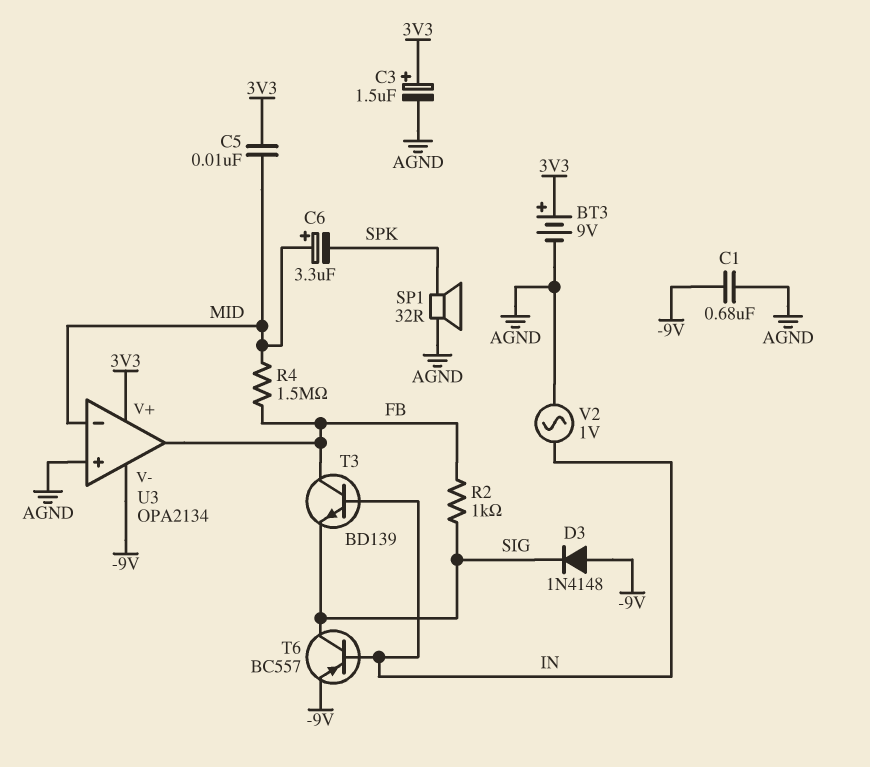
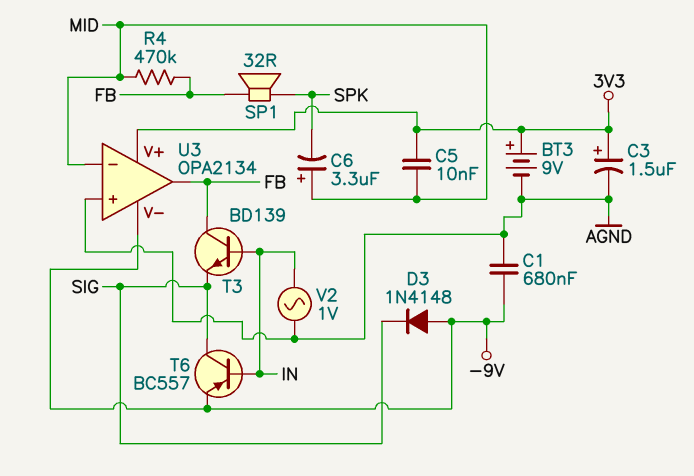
R2: 1k (FB, SIG) -> none
R4: 1.5M (FB, MID) -> 470k (FB, MID)
SP1: speaker 32R (AGND, SPK) -> speaker 32R (FB, SPK)

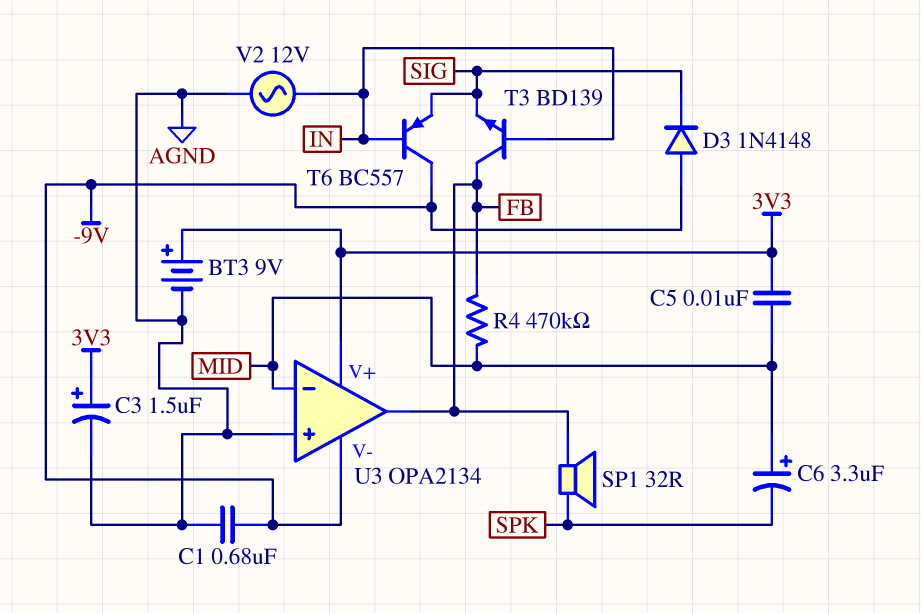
T6: PNP BC557 (B IN, C SIG, E -9V) -> PNP BC557 (B IN, C -9V, E SIG)
V2: AC 1V (AGND, IN) -> AC 12V (AGND, IN)

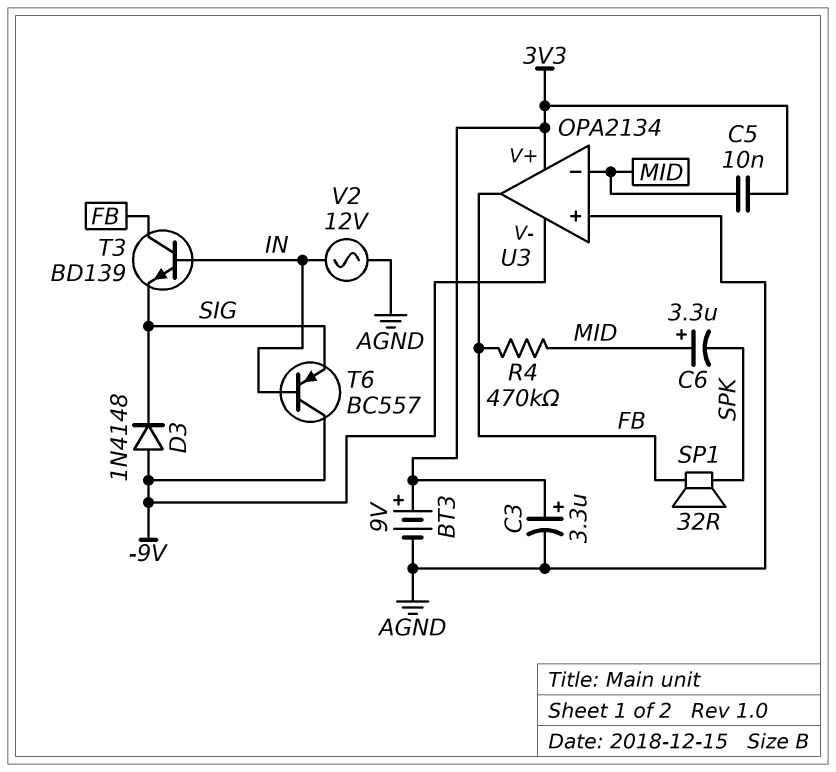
C1: 680nF (-9V, AGND) -> none
C3: 1.5uF (plus 3V3, minus AGND) -> 3.3uF (plus 3V3, minus AGND)

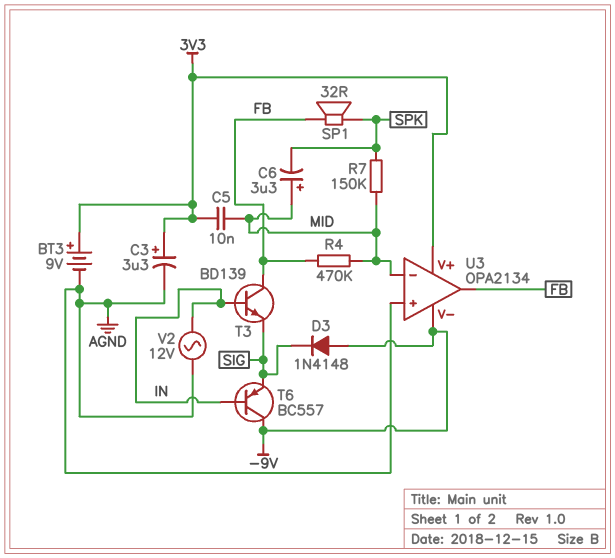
R7: none -> 150k (MID, SPK)

